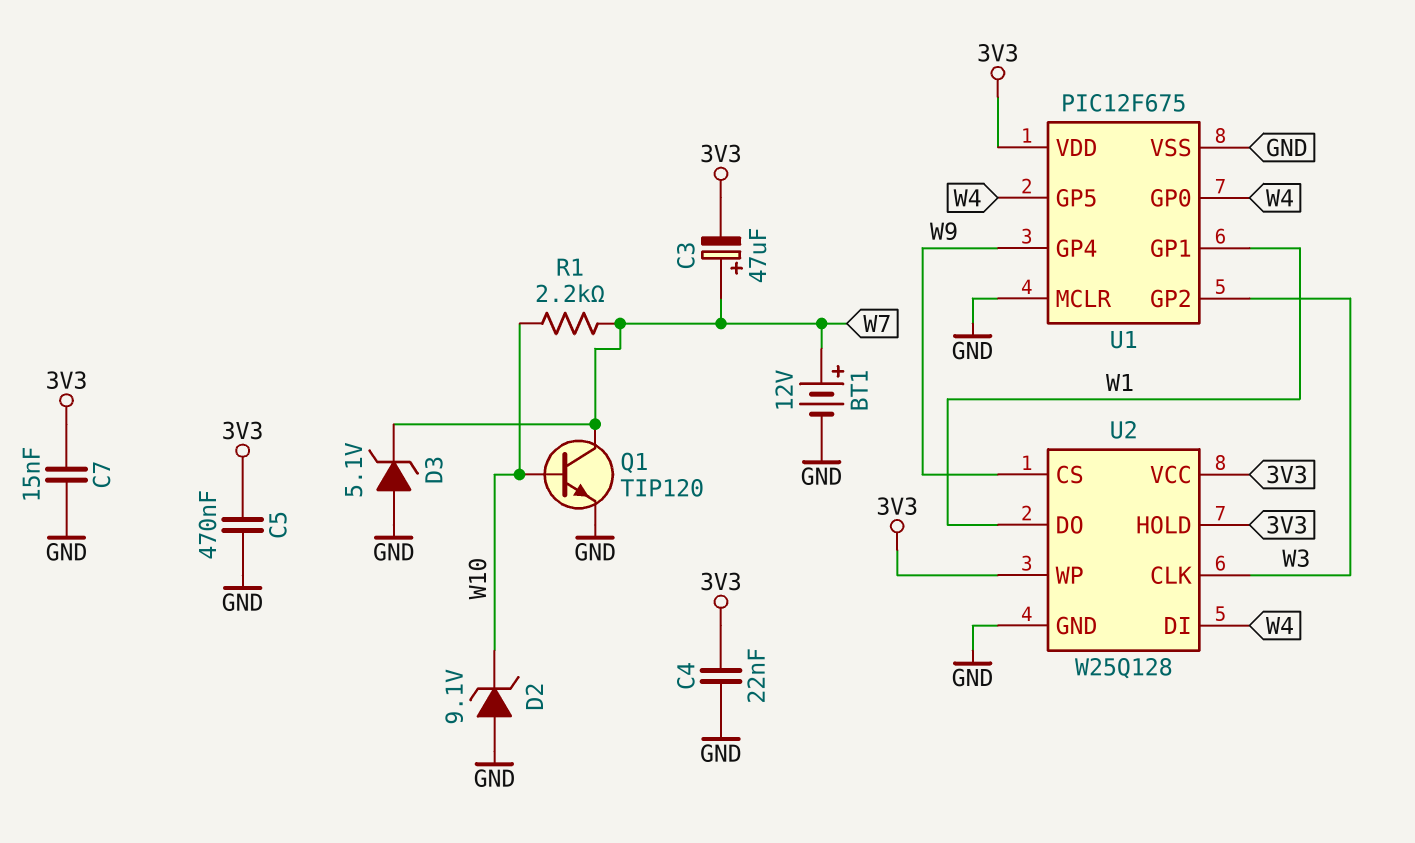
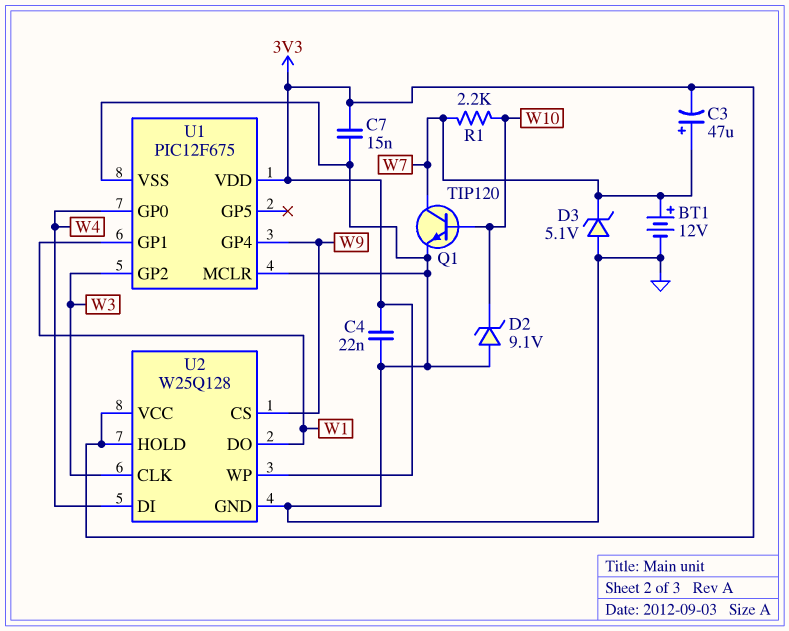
C5: 470nF (3V3, GND) -> none
U1 pin GP5: W4 -> none

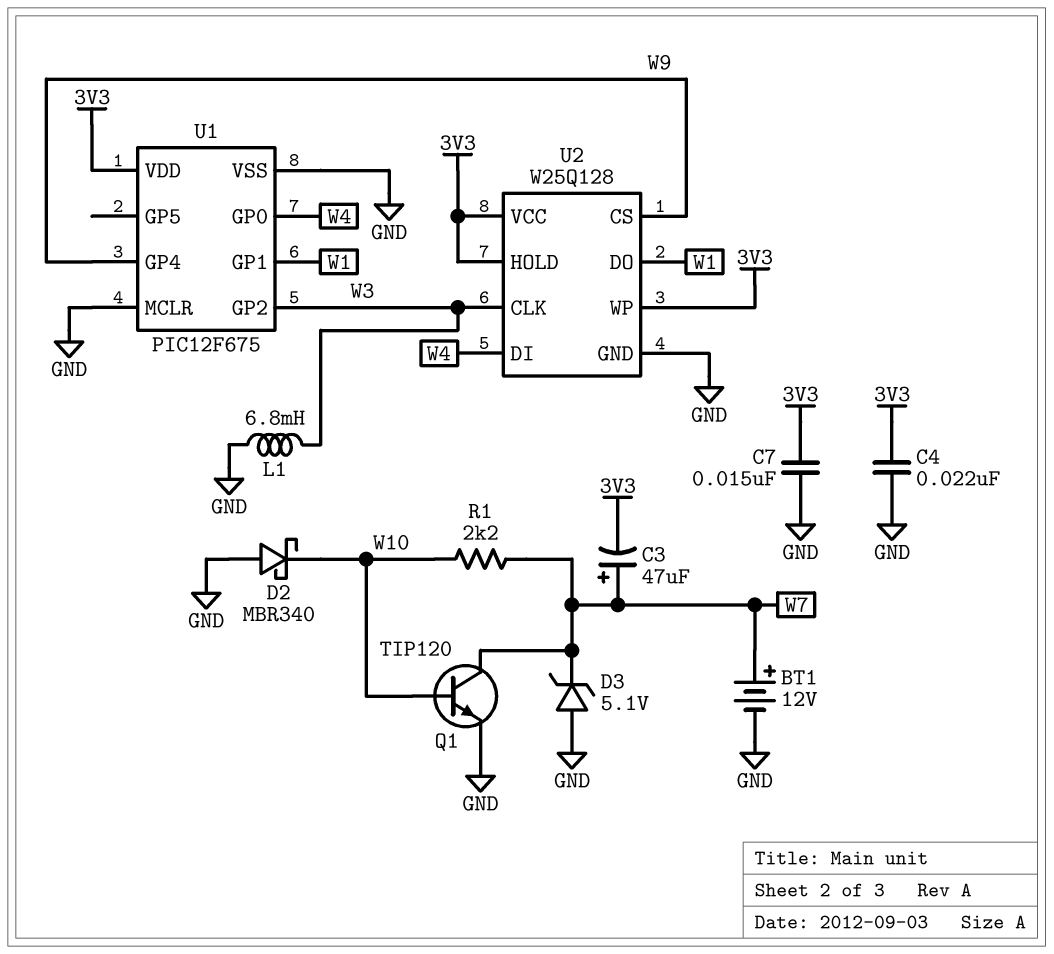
D2: zener 9.1V (A GND, K W10) -> schottky MBR340 (A GND, K W10)
L1: none -> 6.8mH (GND, W3)

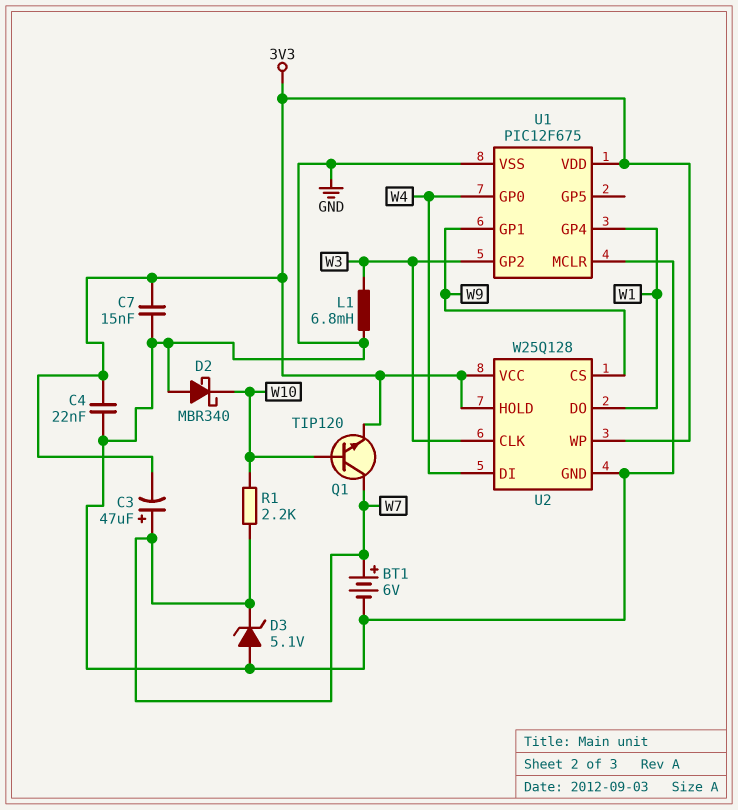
BT1: 12V (plus W7, minus GND) -> 6V (plus W7, minus GND)
Q1: NPN TIP120 (B W10, C W7, E GND) -> NPN TIP120 (B W10, C W7, E 3V3)
U1 pin GP1: W1 -> W9
U1 pin GP4: W9 -> W1

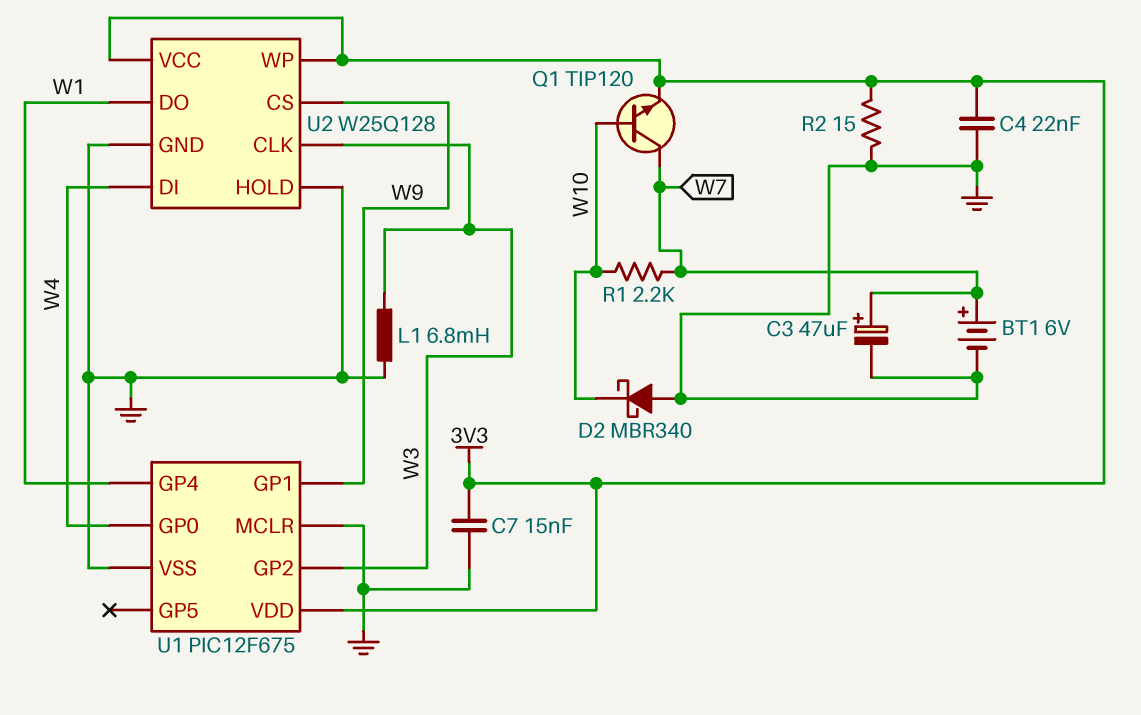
C3: 47uF (plus W7, minus 3V3) -> 47uF (plus W7, minus GND)
D3: zener 5.1V (A GND, K W7) -> none
R2: none -> 15 (3V3, GND)
U2 pin HOLD: 3V3 -> GND

